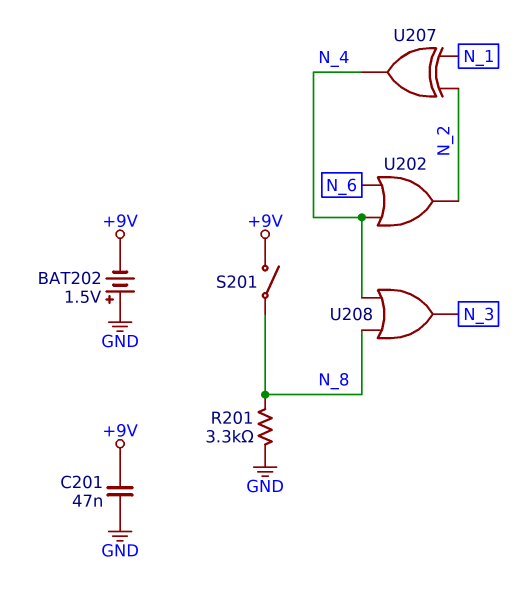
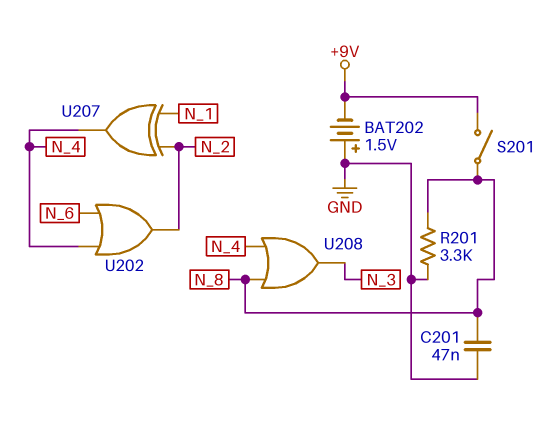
C201: 47nF (+9V, GND) -> 47nF (GND, N_8)

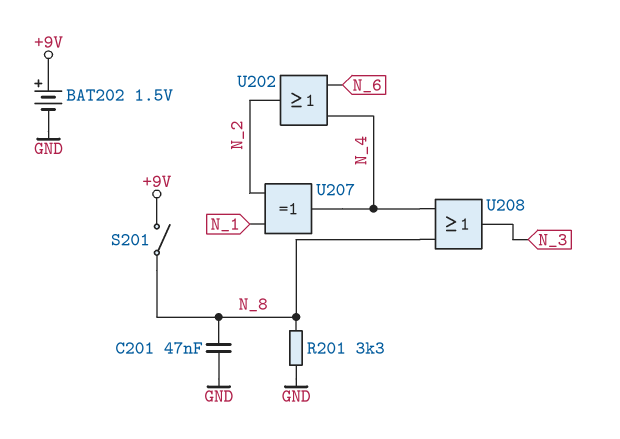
BAT202: 1.5V (plus GND, minus +9V) -> 1.5V (plus +9V, minus GND)

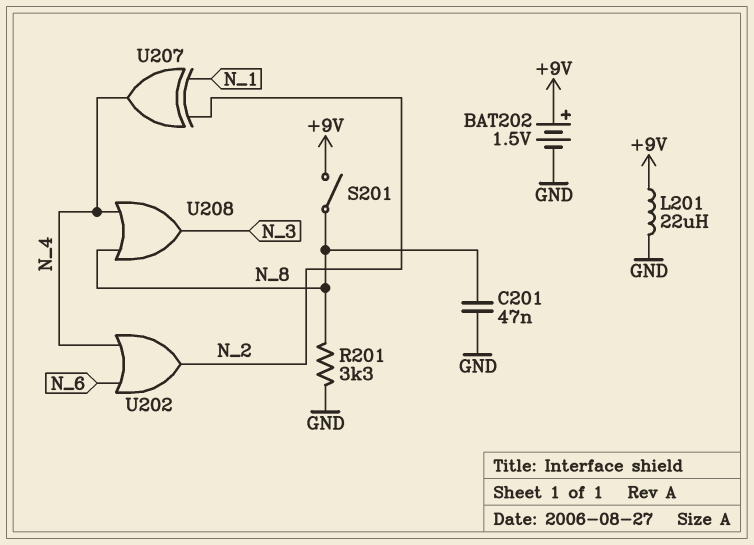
L201: none -> 22uH (+9V, GND)

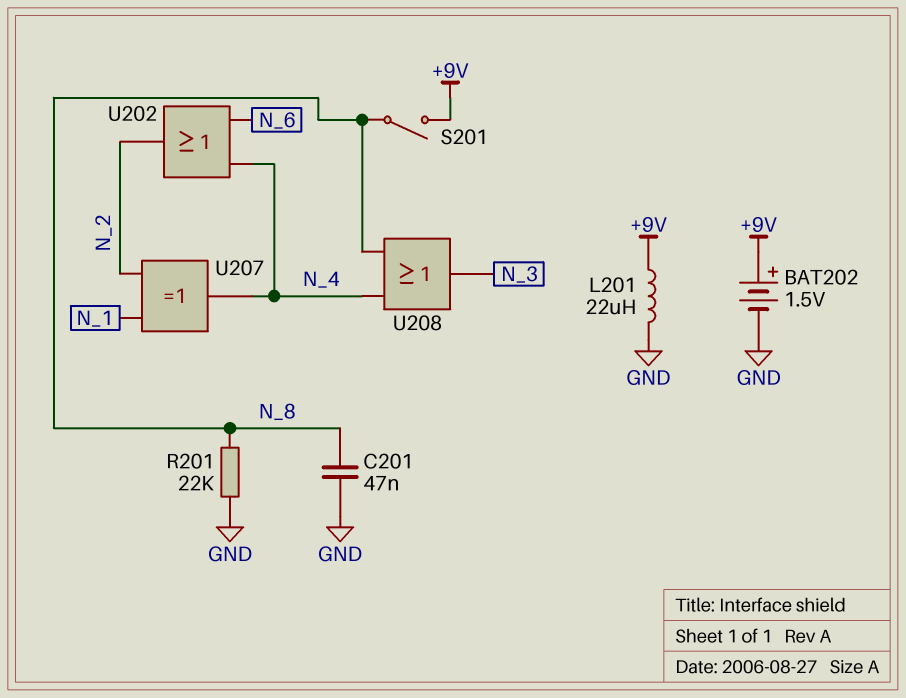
R201: 3.3k (GND, N_8) -> 22k (GND, N_8)

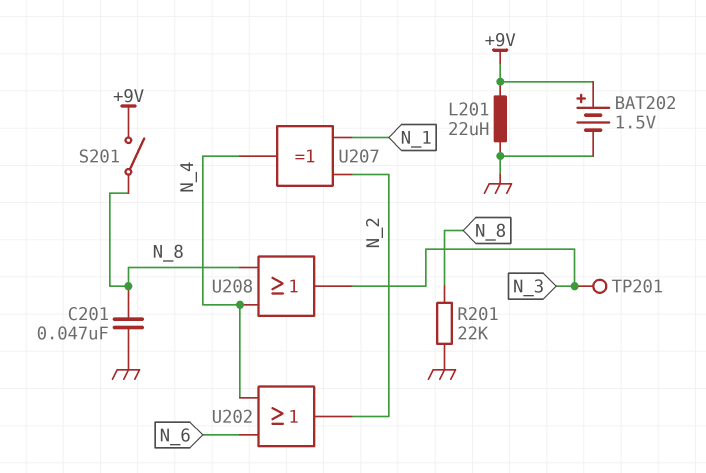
TP201: none -> test point (N_3)

